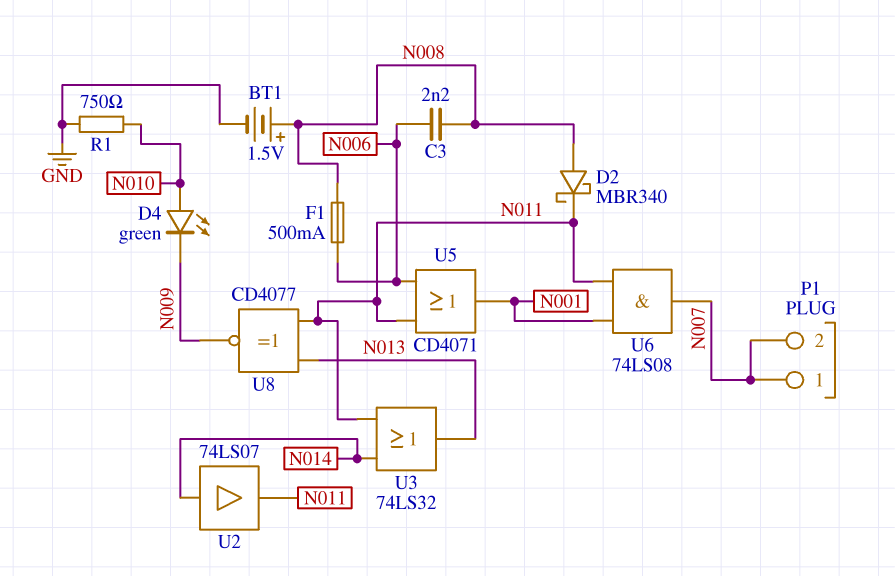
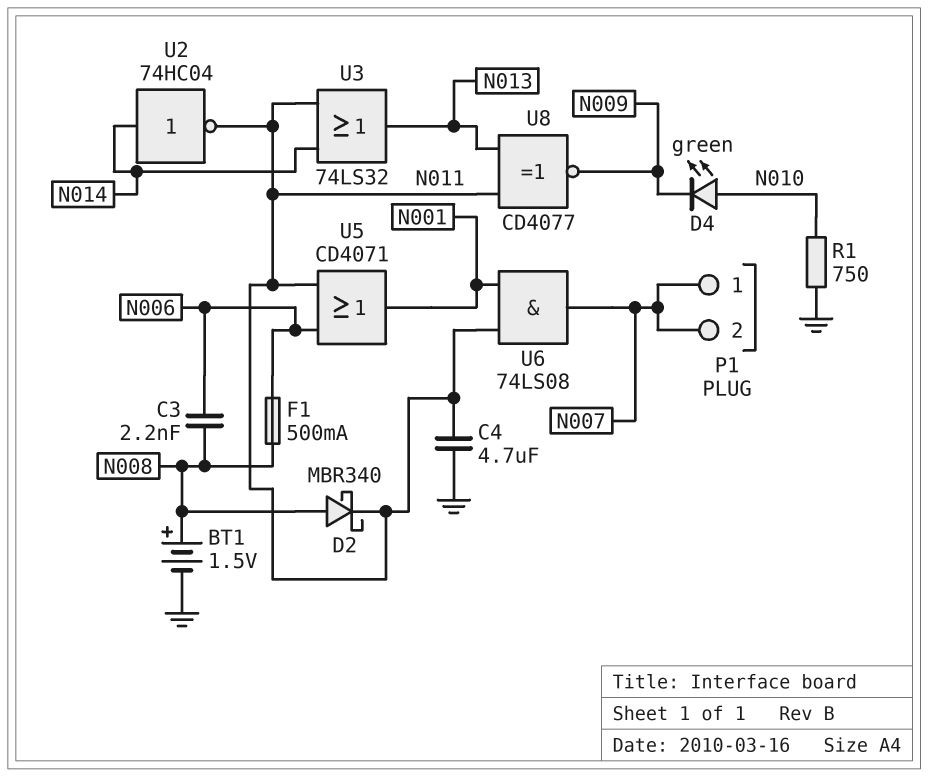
C4: none -> 4.7uF (GND, N011)
U2: buffer 74LS07 (in N014, out N011) -> NOT 74HC04 (in N014, out N011)

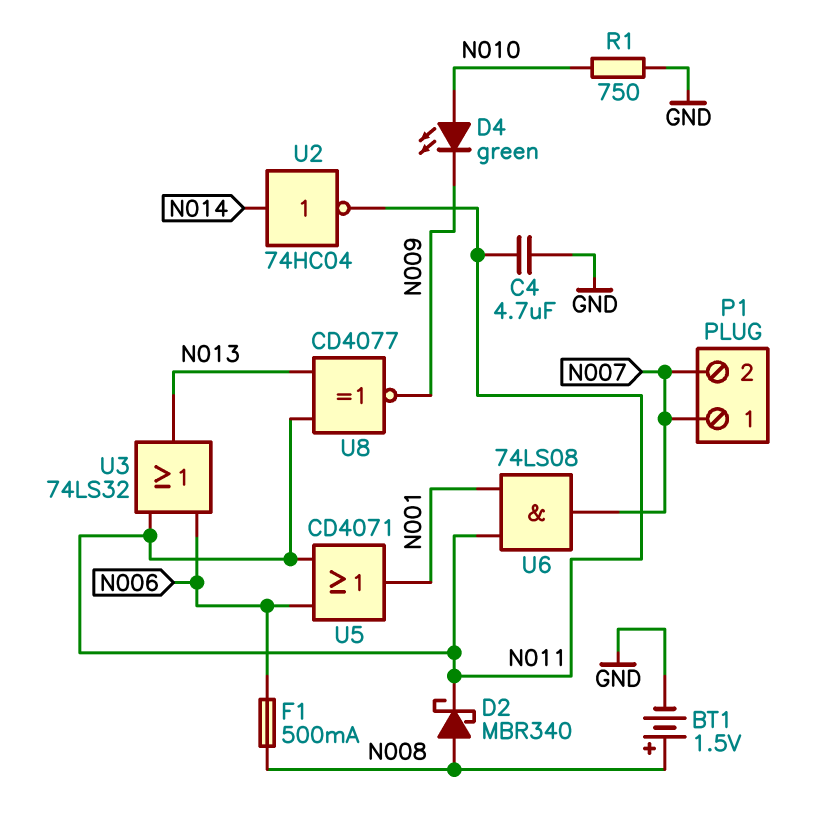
C3: 2.2nF (N006, N008) -> none
U3: OR 74LS32 (in N011, in N014, out N013) -> OR 74LS32 (in N006, in N011, out N013)

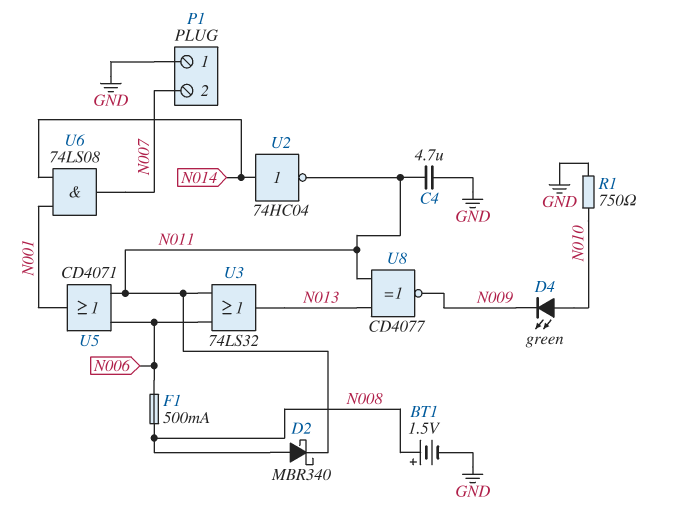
P1 pin 1: N007 -> GND
U6: AND 74LS08 (in N001, in N011, out N007) -> AND 74LS08 (in N001, in N014, out N007)

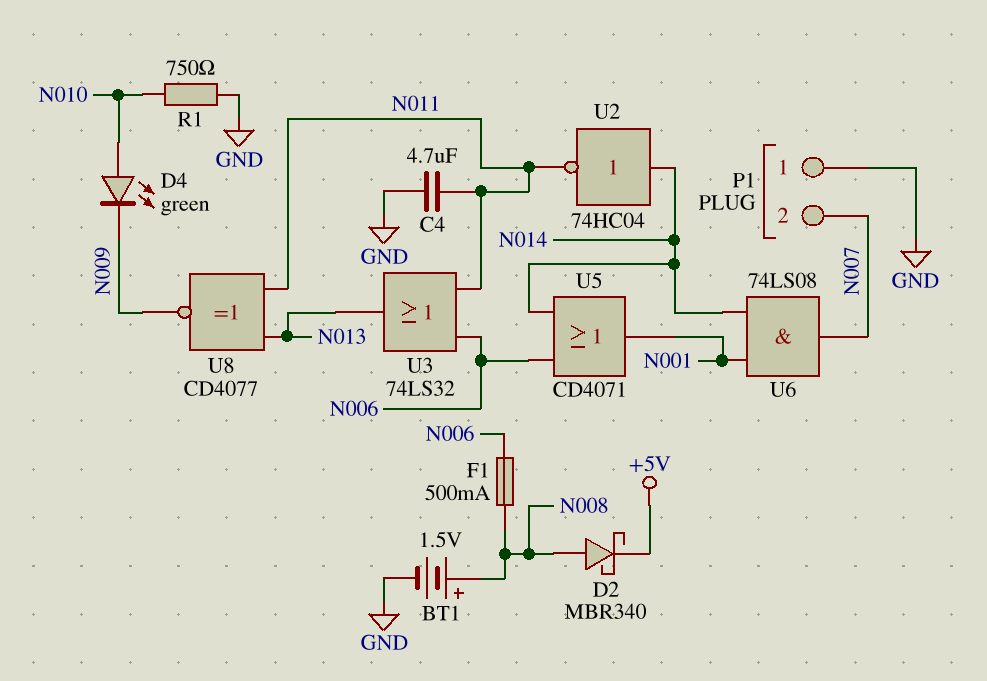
D2: schottky MBR340 (A N008, K N011) -> schottky MBR340 (A N008, K +5V)
U5: OR CD4071 (in N006, in N011, out N001) -> OR CD4071 (in N006, in N014, out N001)

